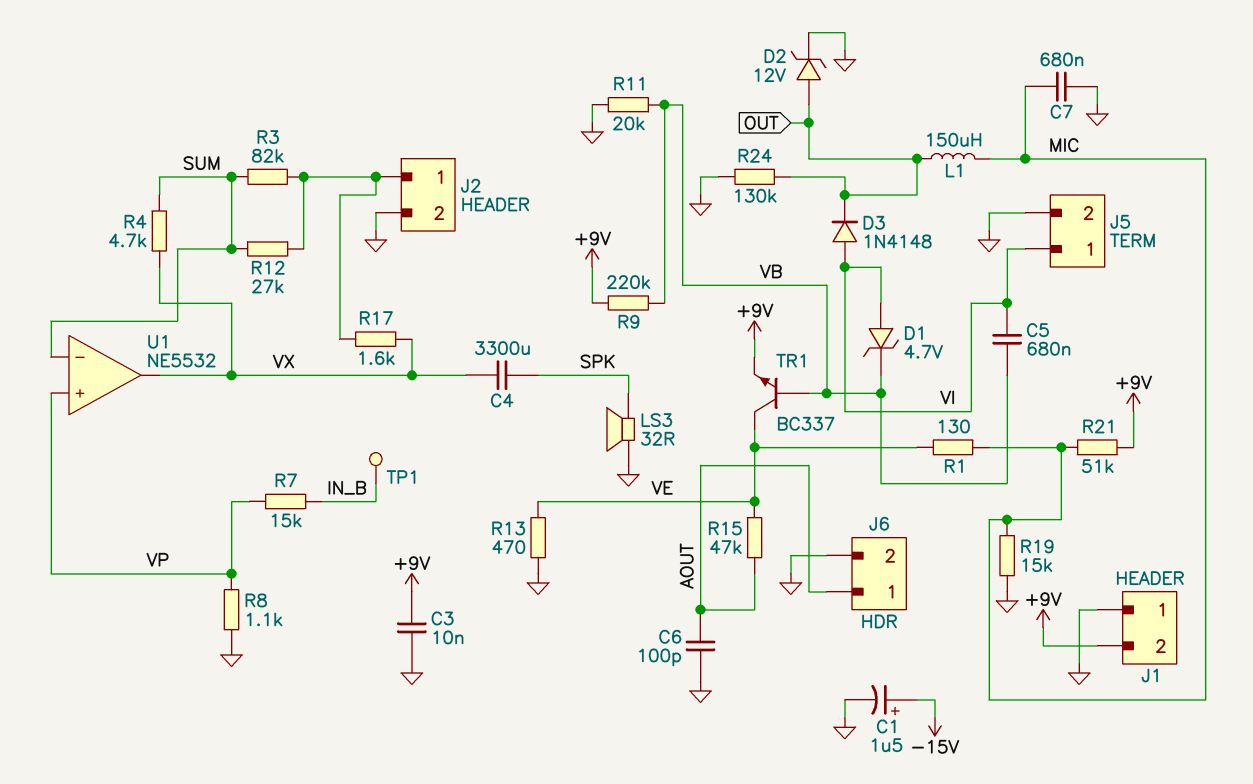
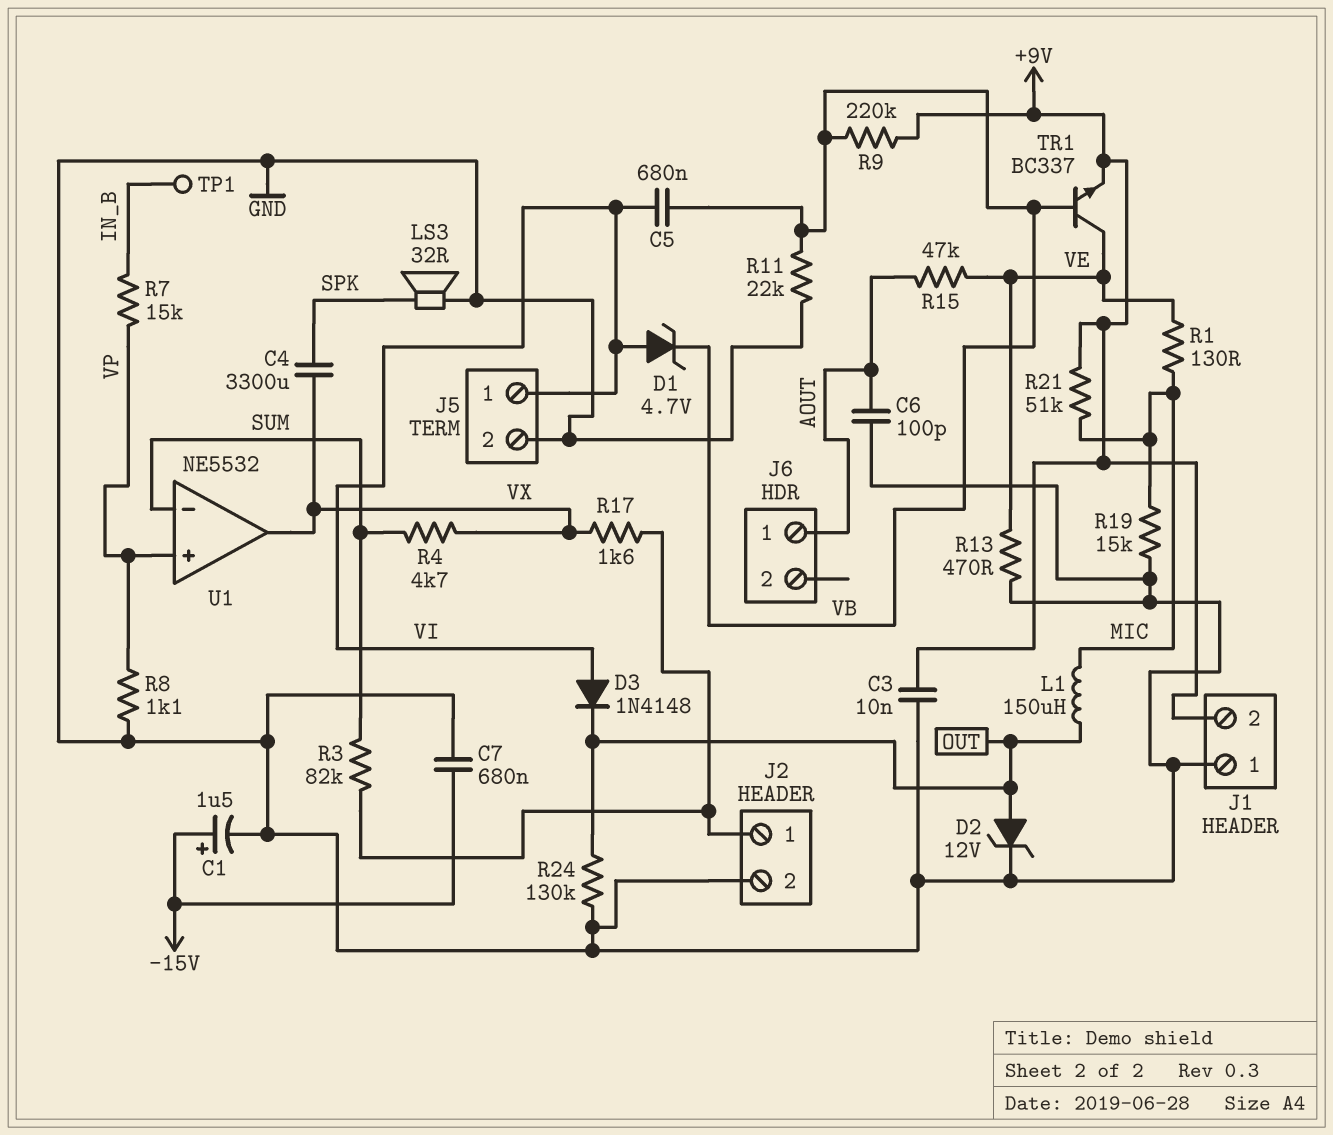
C7: 680nF (GND, MIC) -> 680nF (-15V, GND)
J6 pin 2: GND -> none
R11: 20k (GND, VB) -> 22k (GND, VB)
R12: 27k (J2/1, SUM) -> none

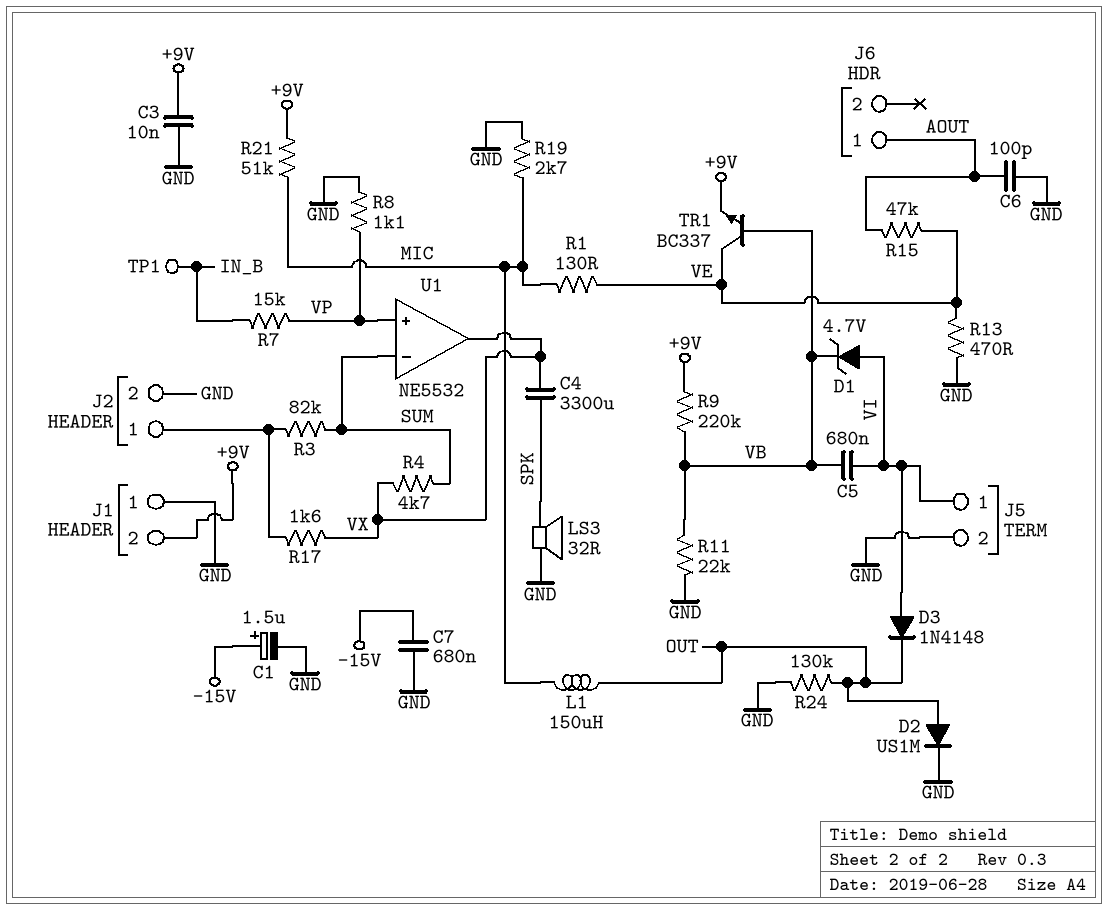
D2: zener 12V (A OUT, K GND) -> diode US1M (A OUT, K GND)
R19: 15k (GND, MIC) -> 2.7k (GND, MIC)

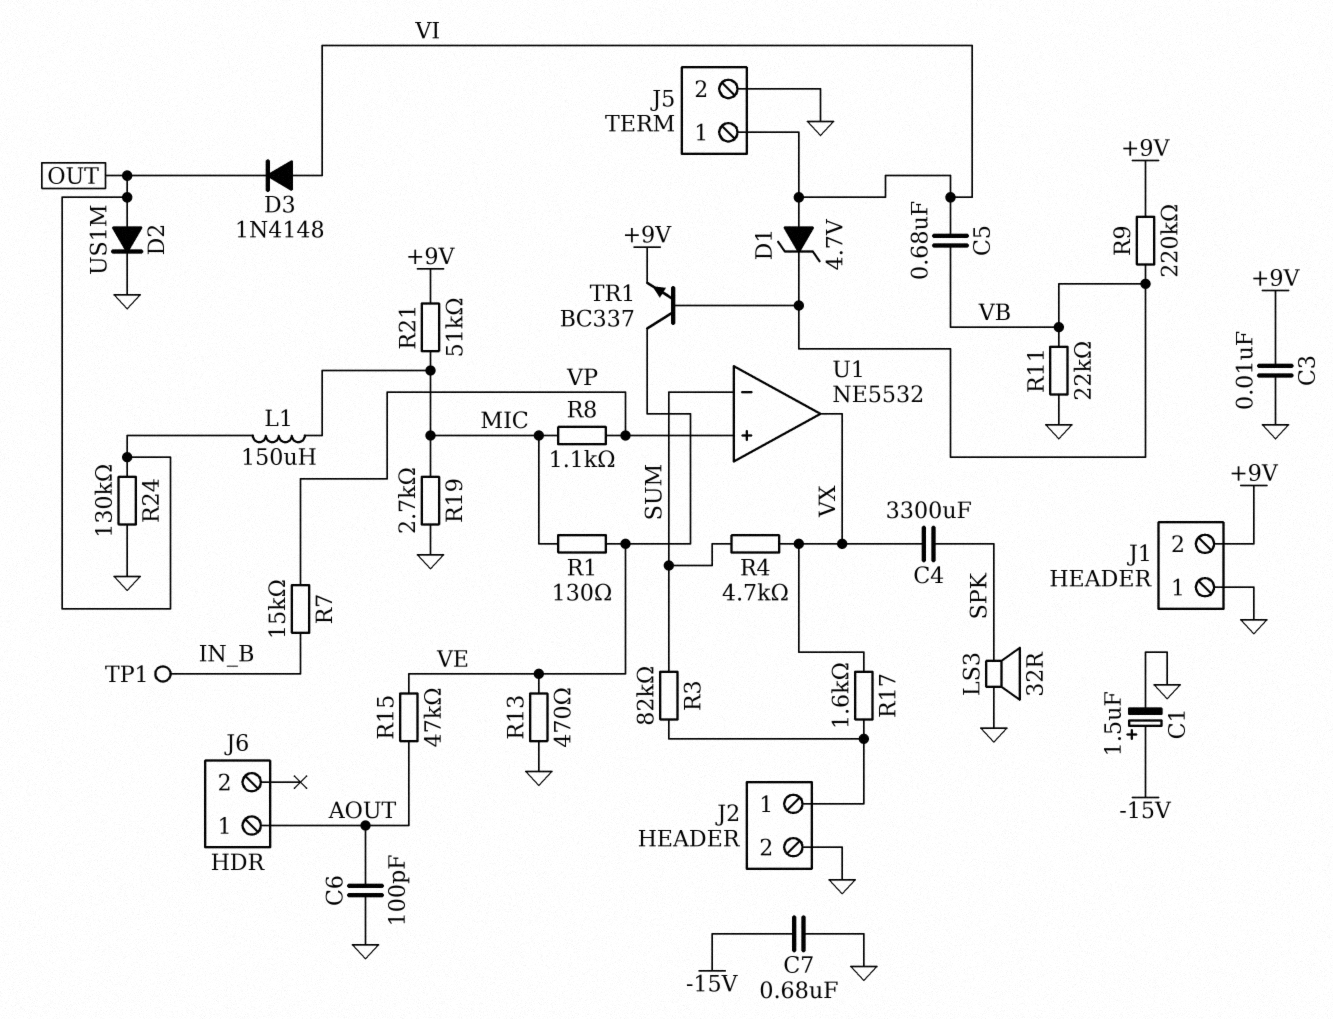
R8: 1.1k (GND, VP) -> 1.1k (MIC, VP)

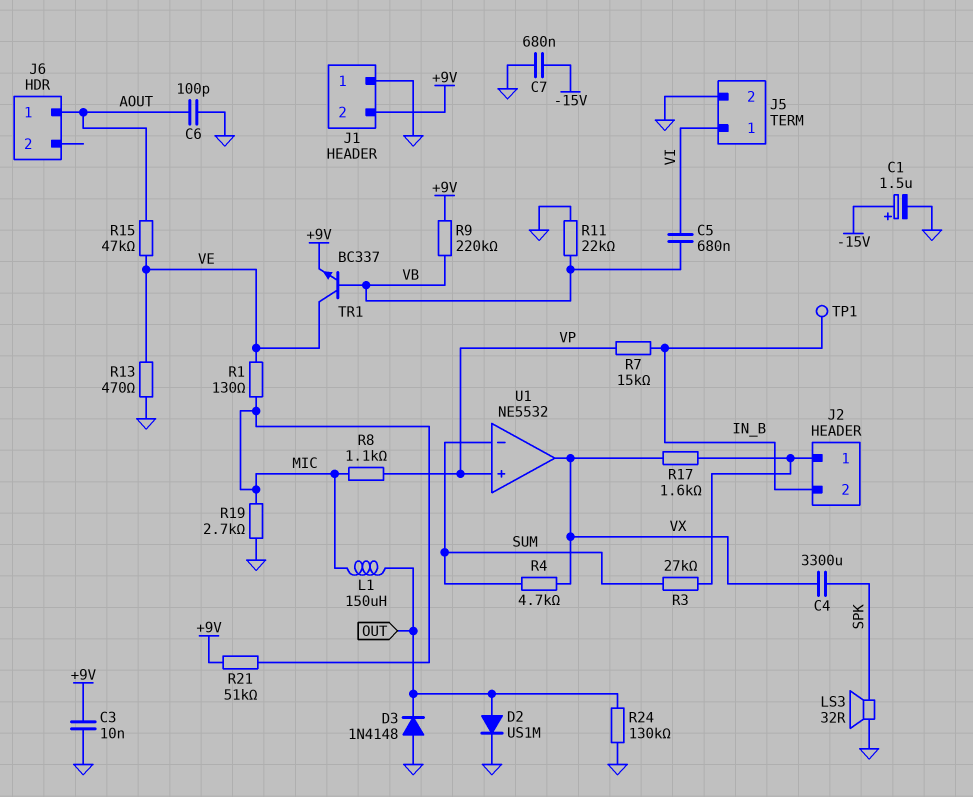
D1: zener 4.7V (A VI, K VB) -> none
D3: diode 1N4148 (A VI, K OUT) -> diode 1N4148 (A GND, K OUT)
J2 pin 2: GND -> IN_B
R3: 82k (J2/1, SUM) -> 27k (J2/1, SUM)

